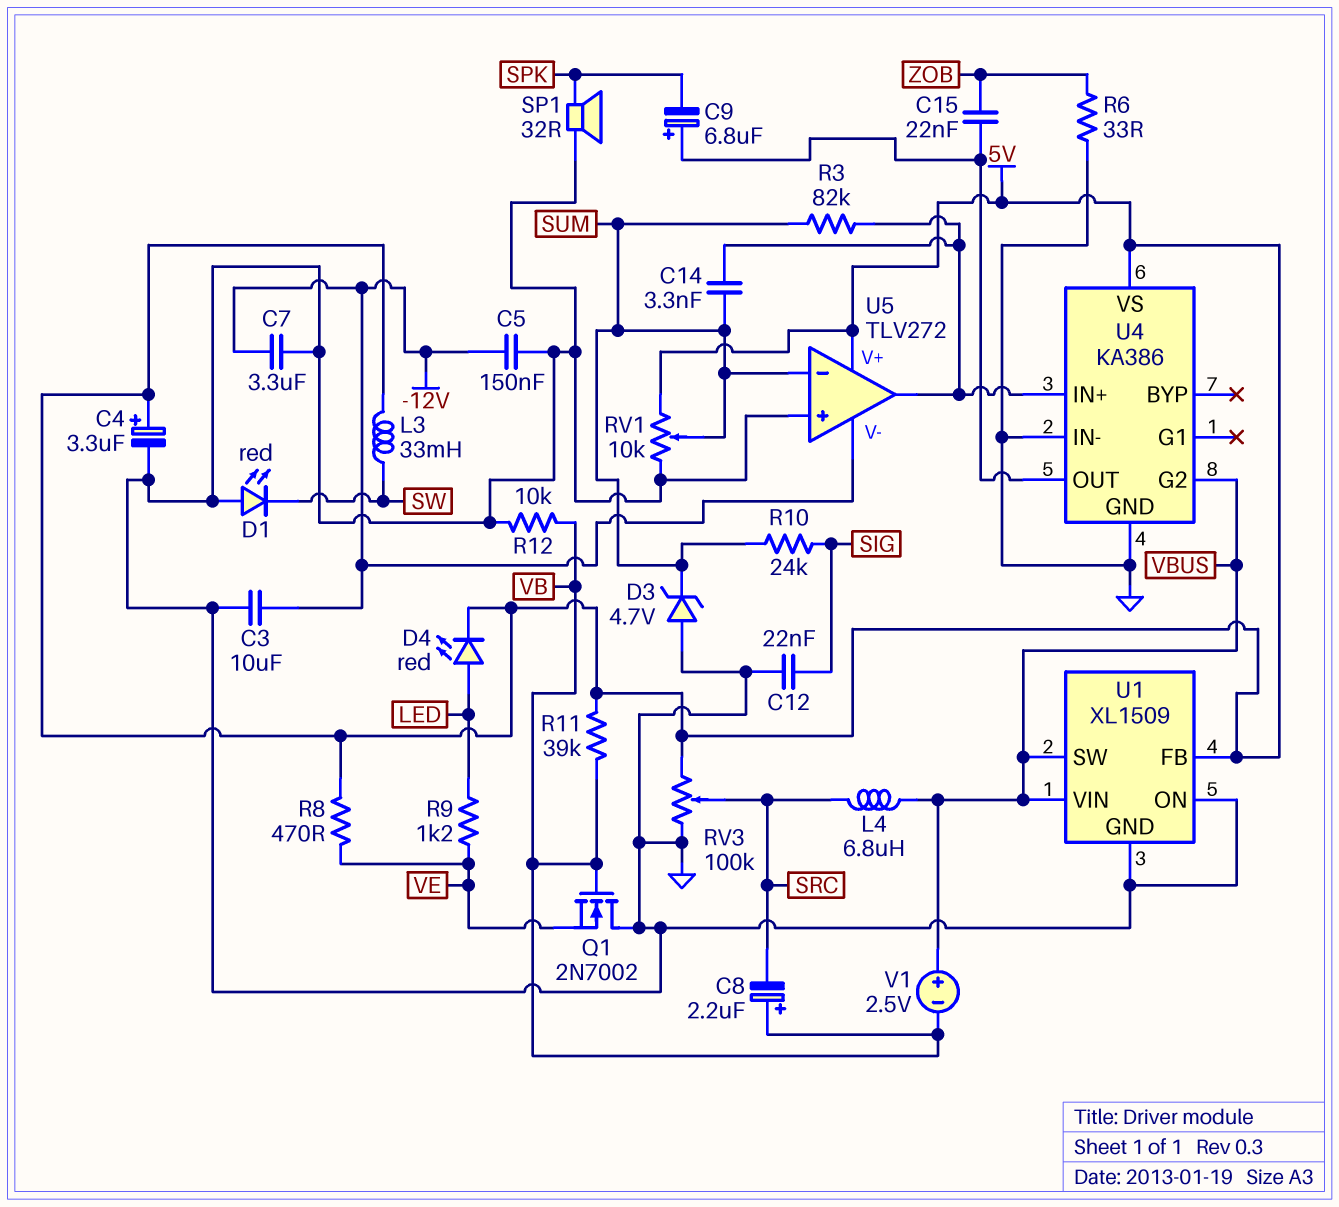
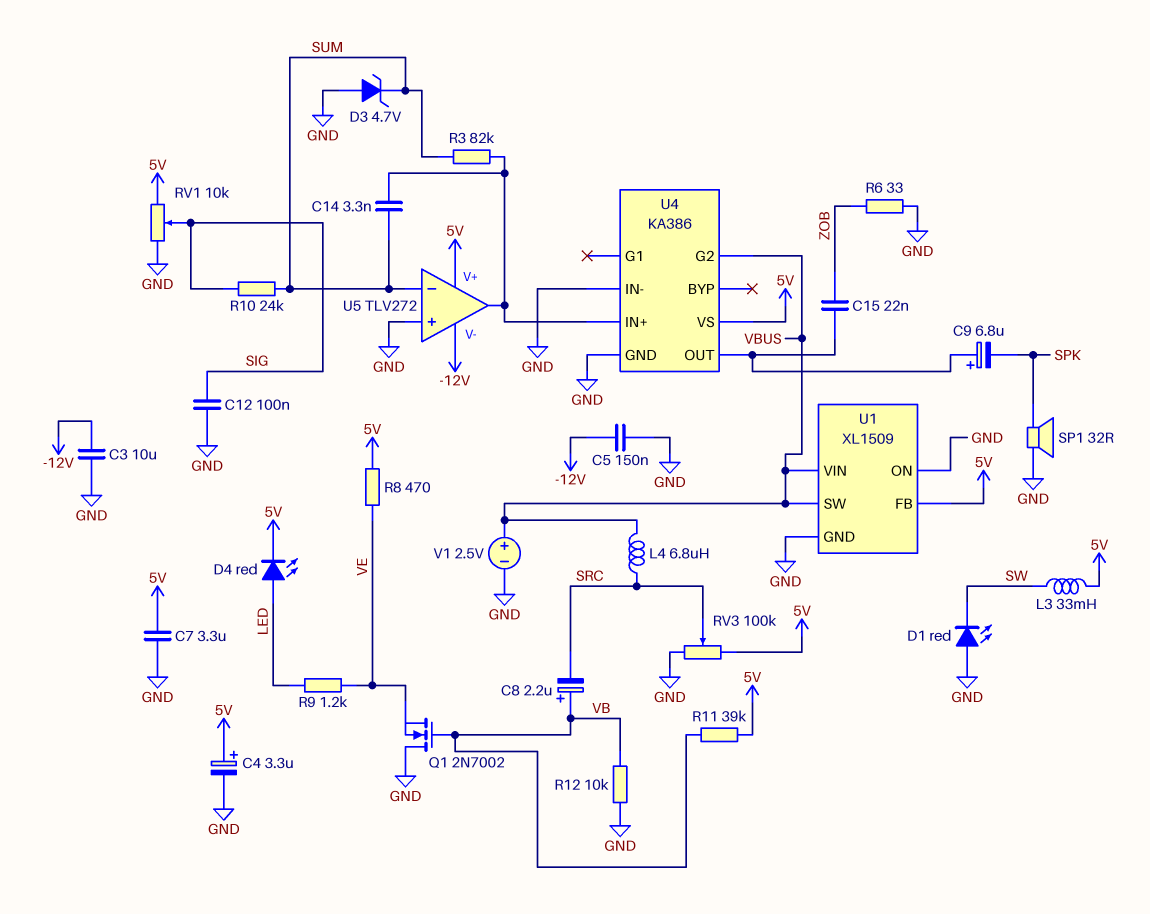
C7: 3.3uF (-12V, GND) -> 3.3uF (5V, GND)
C12: 22nF (GND, SIG) -> 100nF (GND, SIG)
RV1: 10k (5V, GND, wiper SUM) -> 10k (5V, GND, wiper SIG)
V1: 2.5V (plus VBUS, minus VB) -> 2.5V (plus VBUS, minus GND)

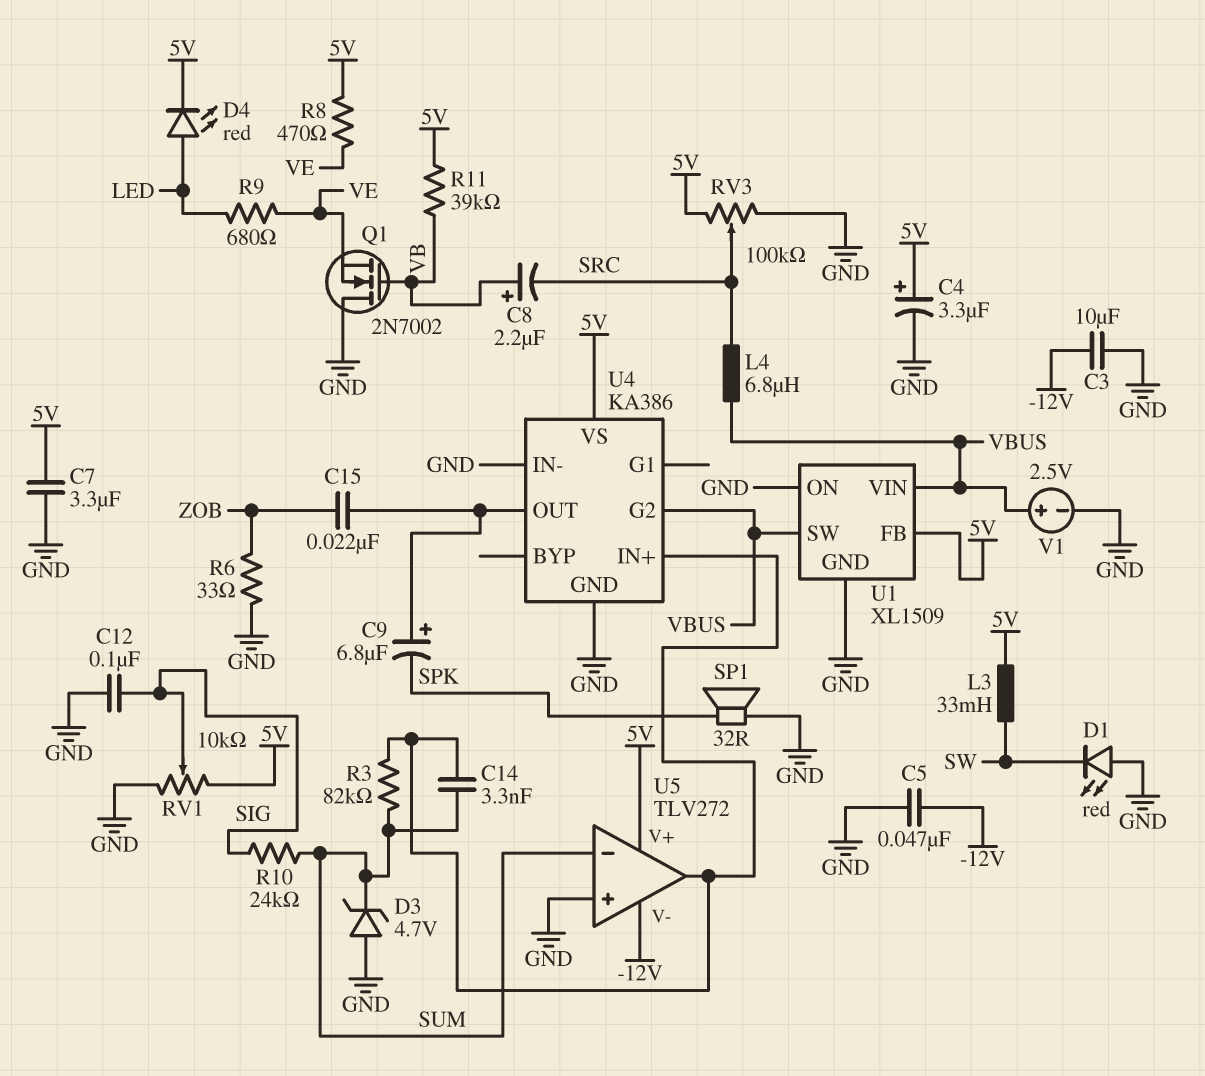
C5: 150nF (-12V, GND) -> 47nF (-12V, GND)
R9: 1.2k (LED, VE) -> 680 (LED, VE)
R12: 10k (GND, VB) -> none

